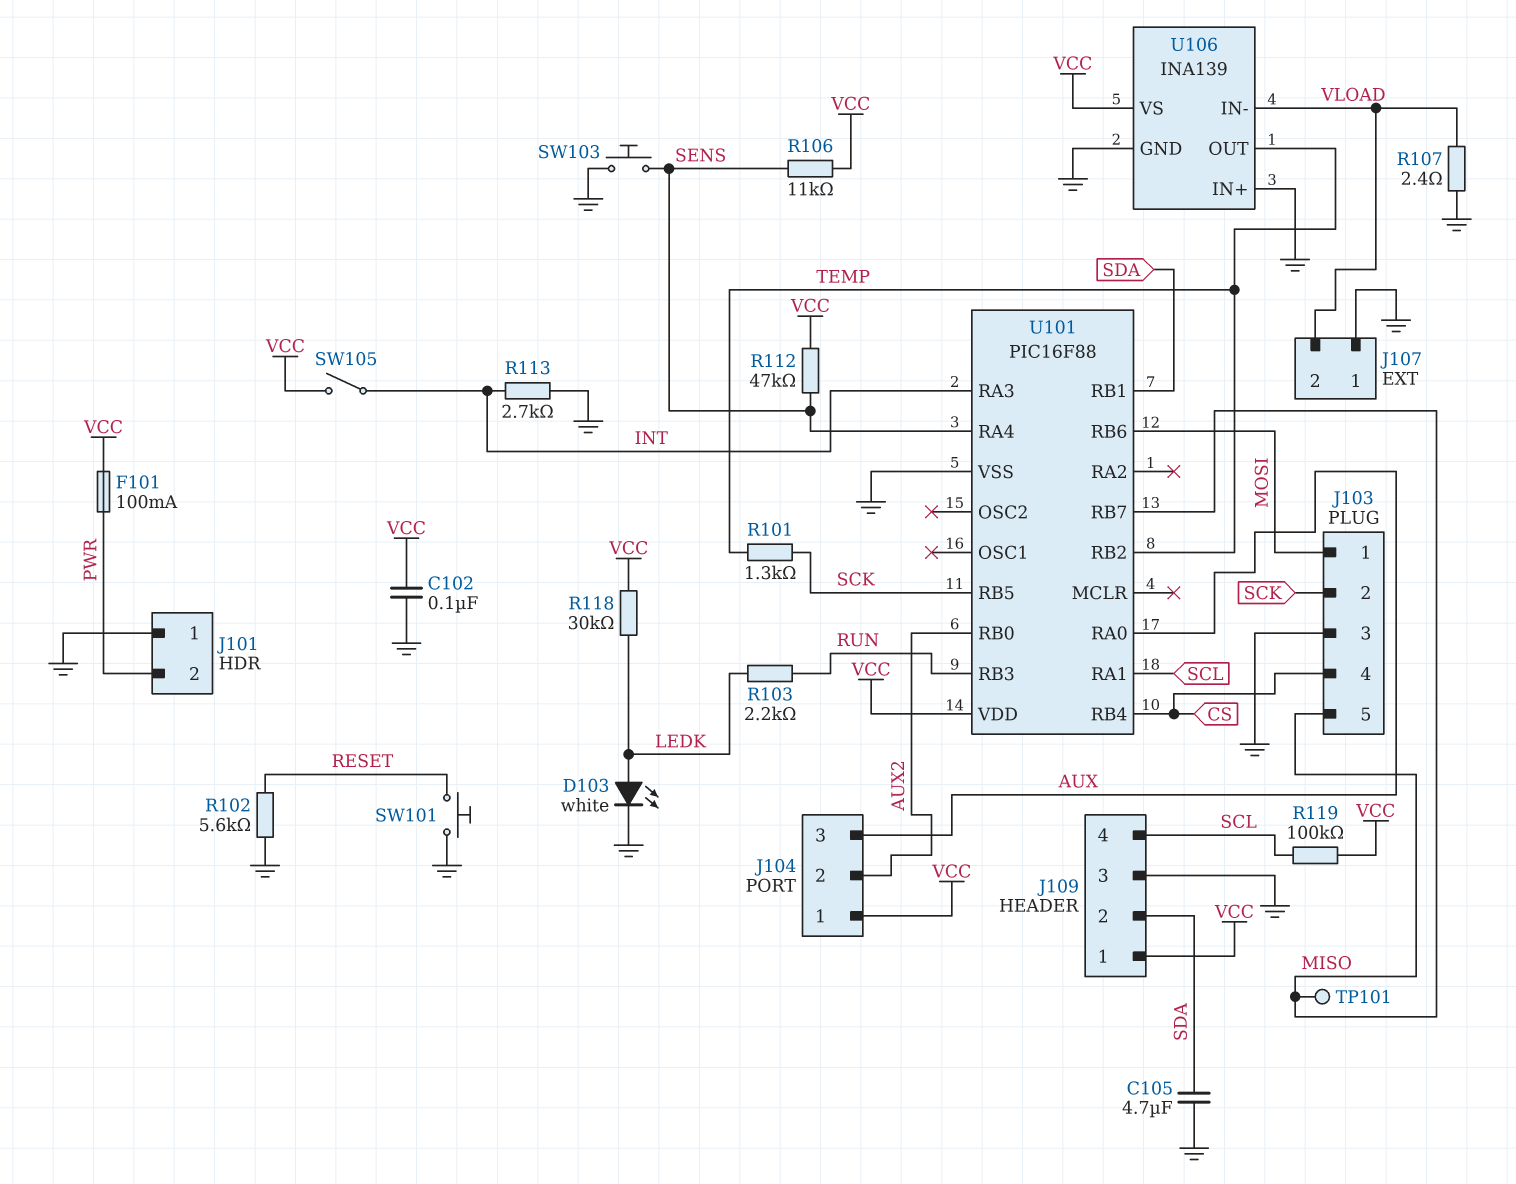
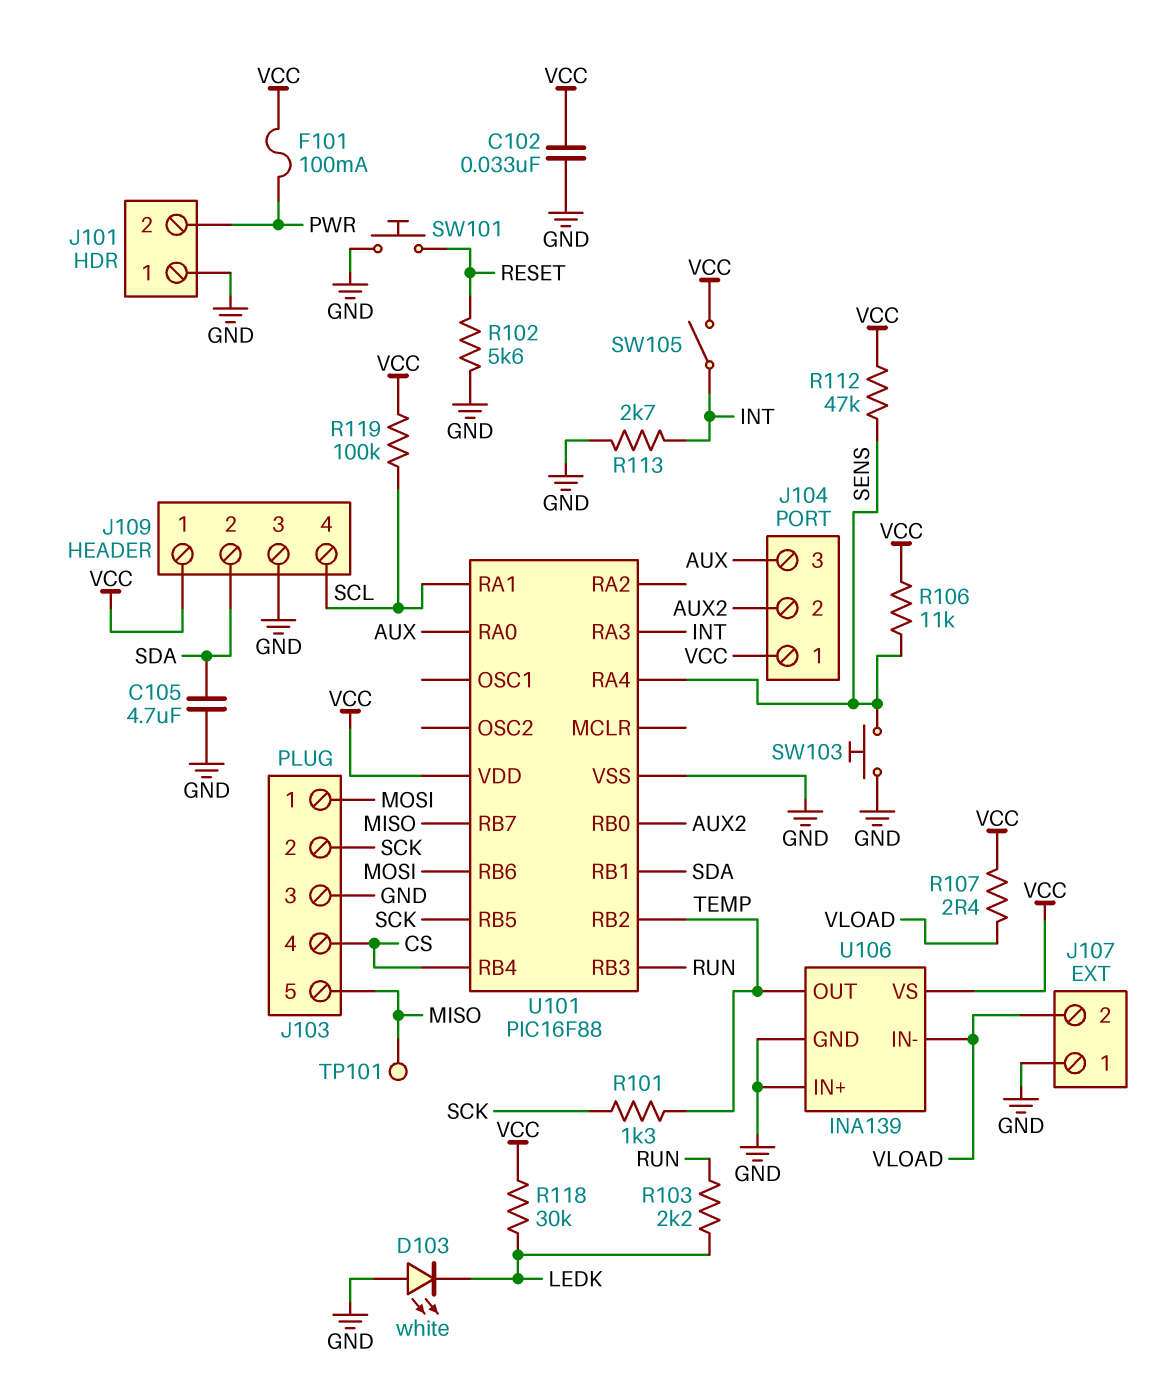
C102: 100nF (GND, VCC) -> 33nF (GND, VCC)
D103: LED white (A LEDK, K GND) -> LED white (A GND, K LEDK)
R107: 2.4 (GND, VLOAD) -> 2.4 (VCC, VLOAD)

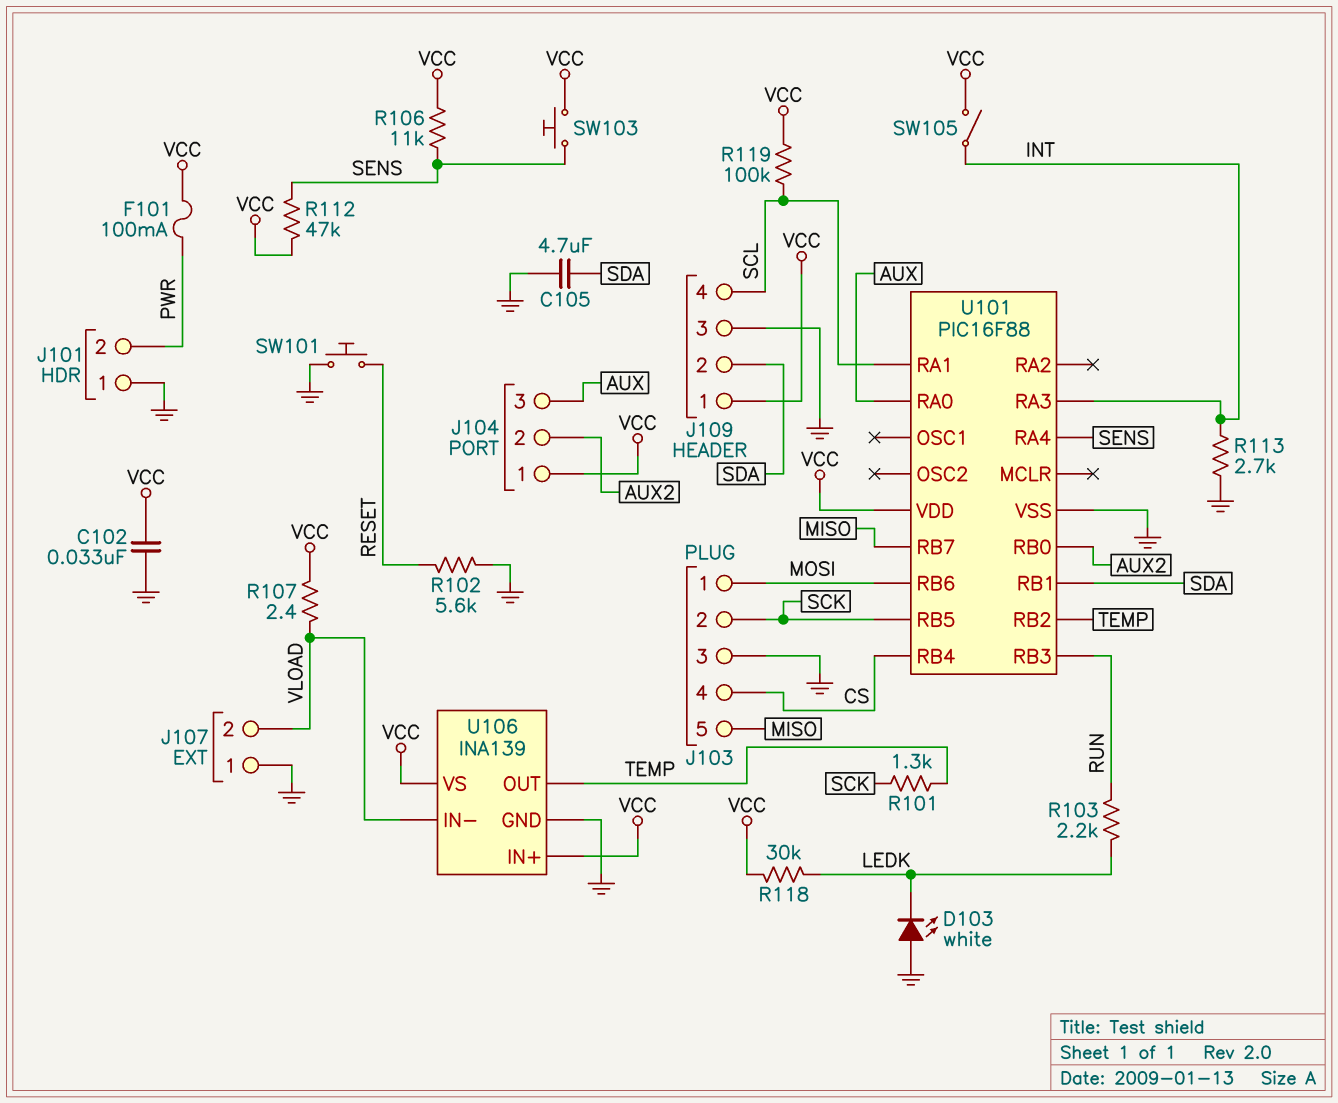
SW103: button (GND, SENS) -> button (SENS, VCC)
TP101: test point (MISO) -> none
U106 pin IN+: GND -> VCC

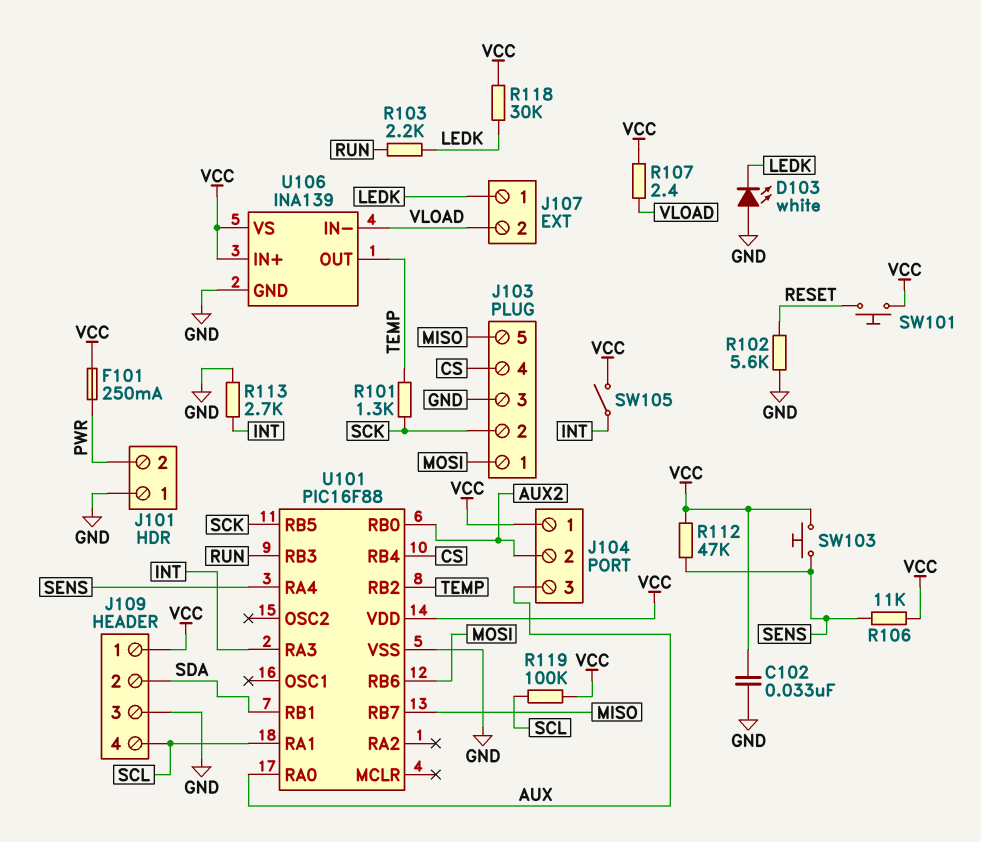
C105: 4.7uF (GND, SDA) -> none
F101: 100mA (PWR, VCC) -> 250mA (PWR, VCC)
J107 pin 1: GND -> LEDK
SW101: button (GND, RESET) -> button (RESET, VCC)

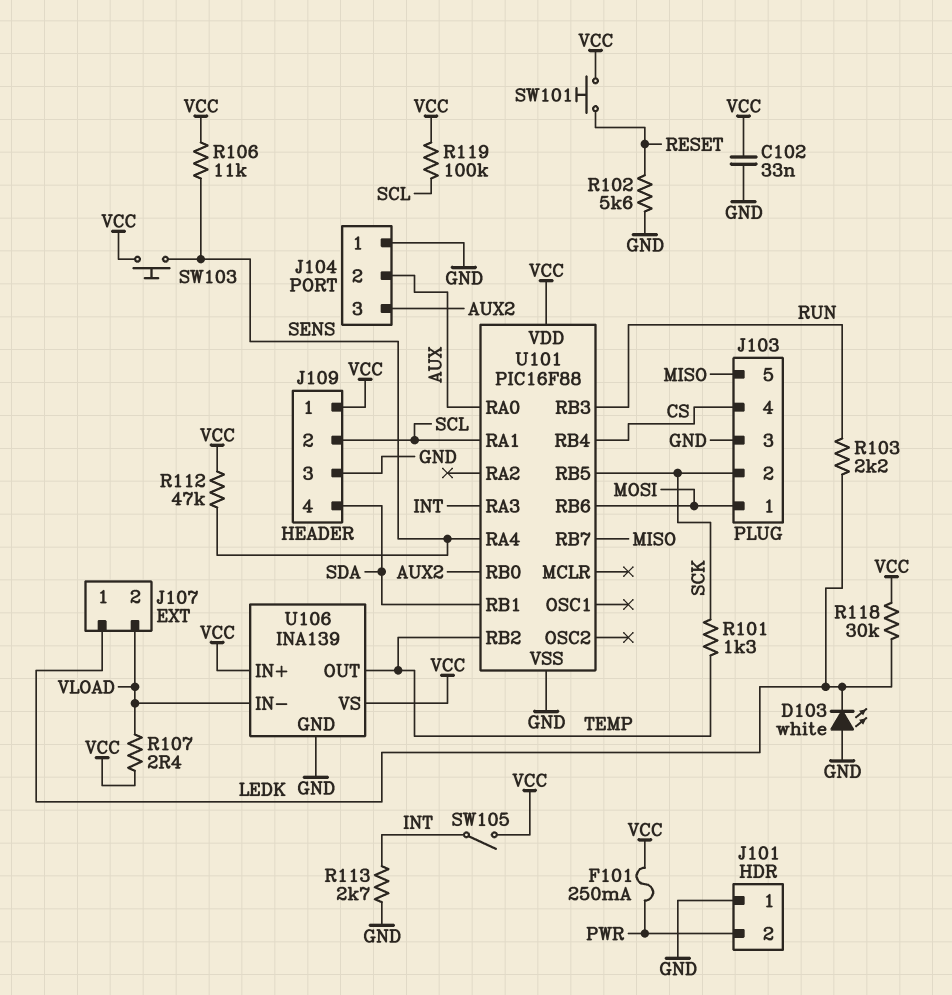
J104 pin 1: VCC -> GND
J104 pin 2: AUX2 -> AUX
J104 pin 3: AUX -> AUX2
J109 pin 2: SDA -> SCL
J109 pin 4: SCL -> SDA

